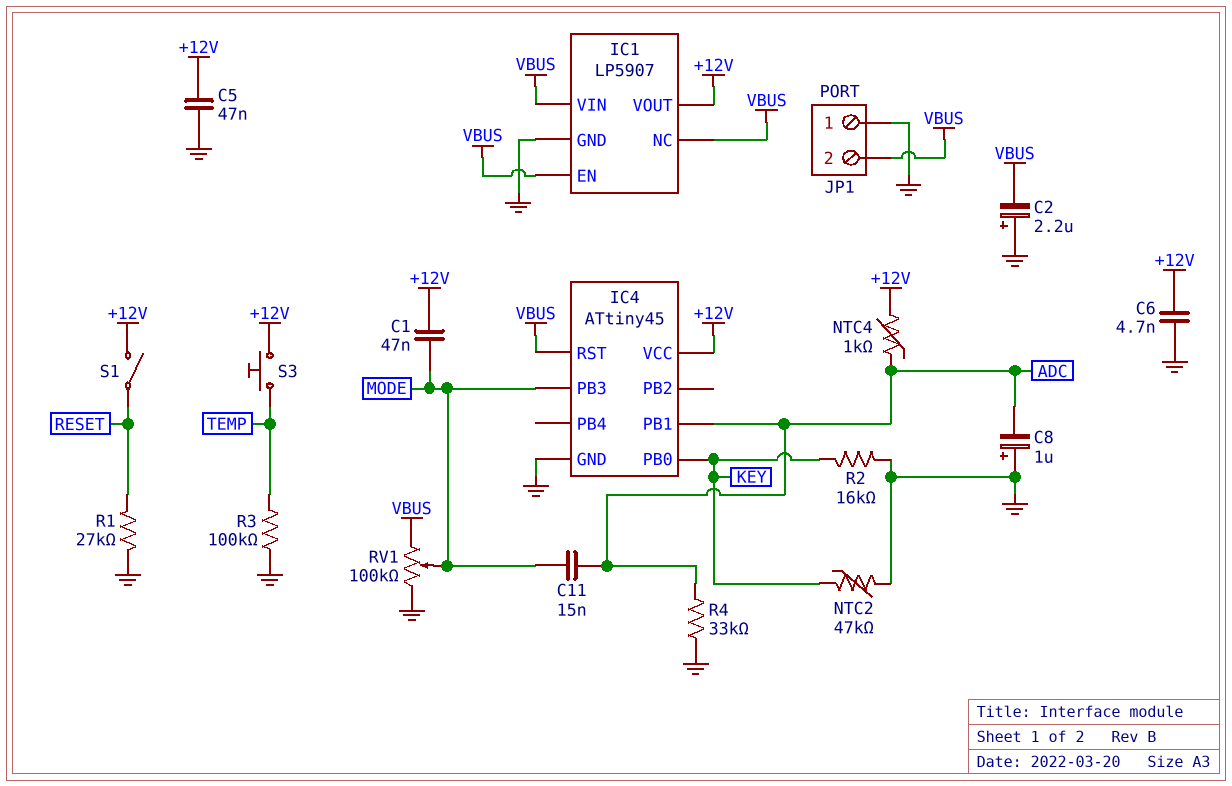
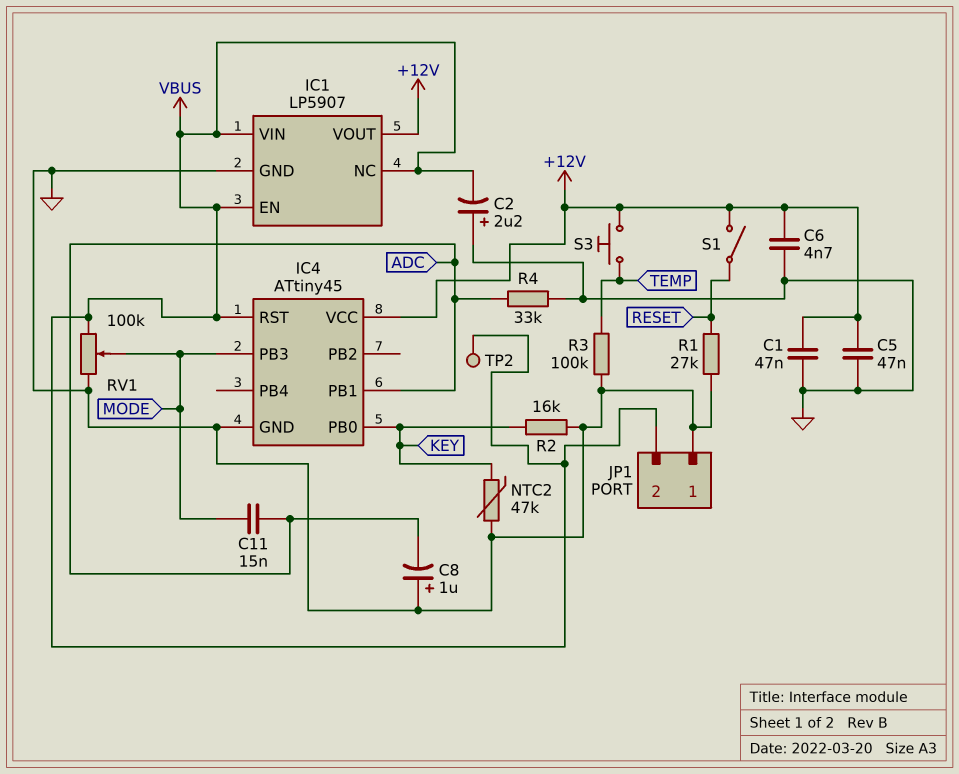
C1: 47nF (+12V, MODE) -> 47nF (+12V, GND)
NTC4: 1k (+12V, ADC) -> none
TP2: none -> test point (VBUS)

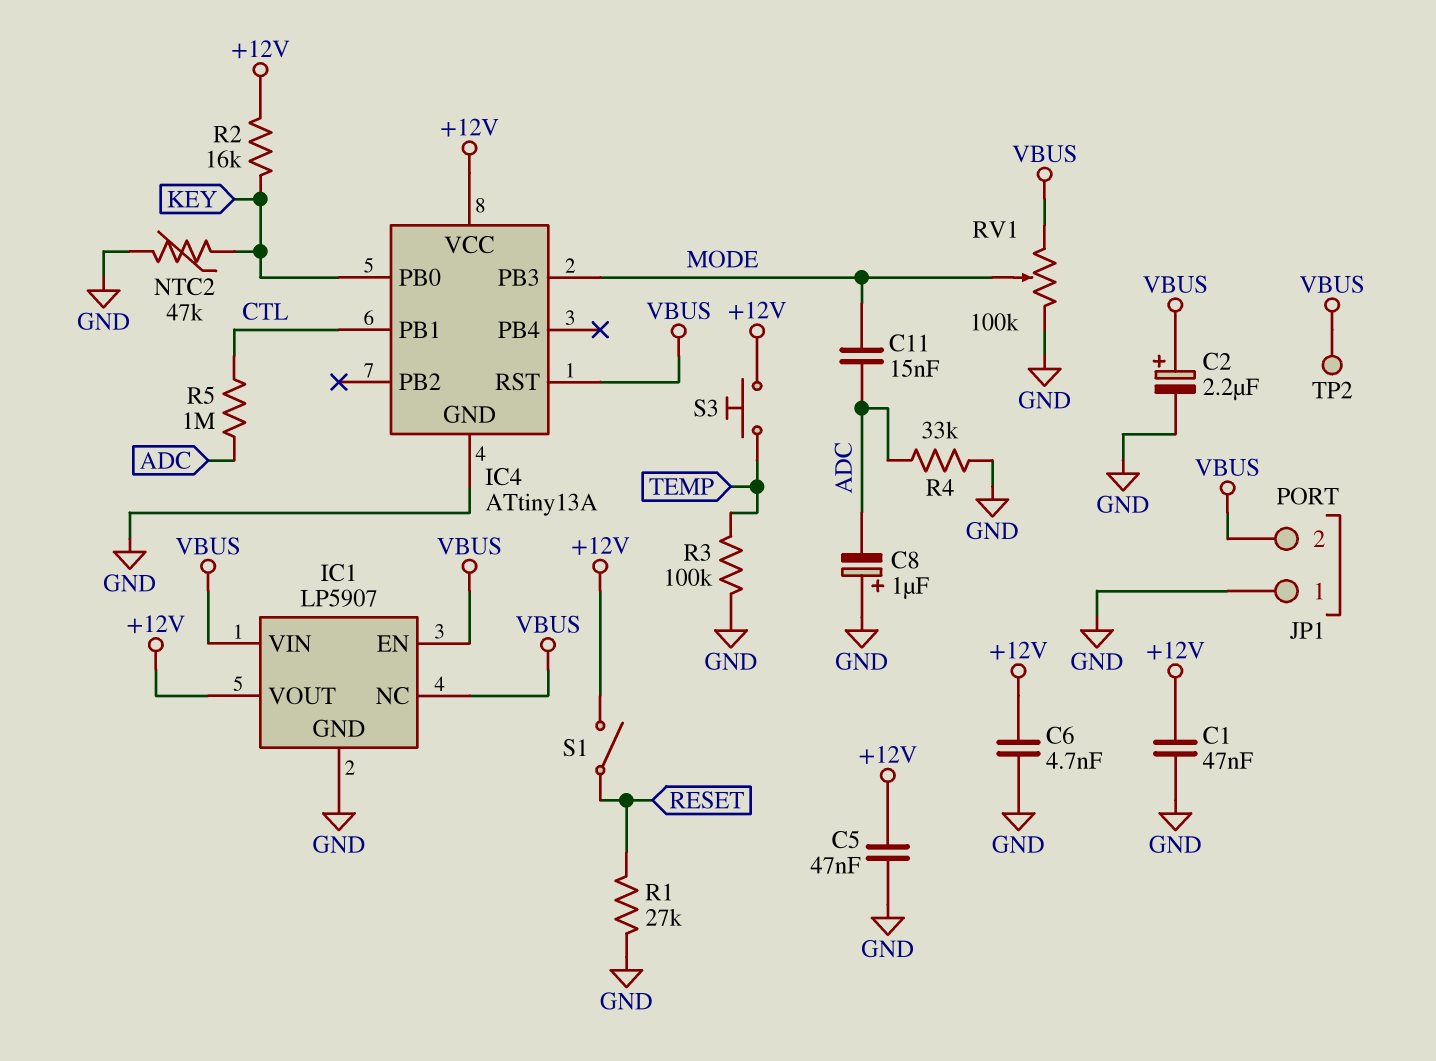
C2: 2.2uF (plus GND, minus VBUS) -> 2.2uF (plus VBUS, minus GND)
IC4: ATtiny45 -> ATtiny13A
IC4 pin PB1: ADC -> CTL
R2: 16k (GND, KEY) -> 16k (+12V, KEY)
R5: none -> 1M (ADC, CTL)

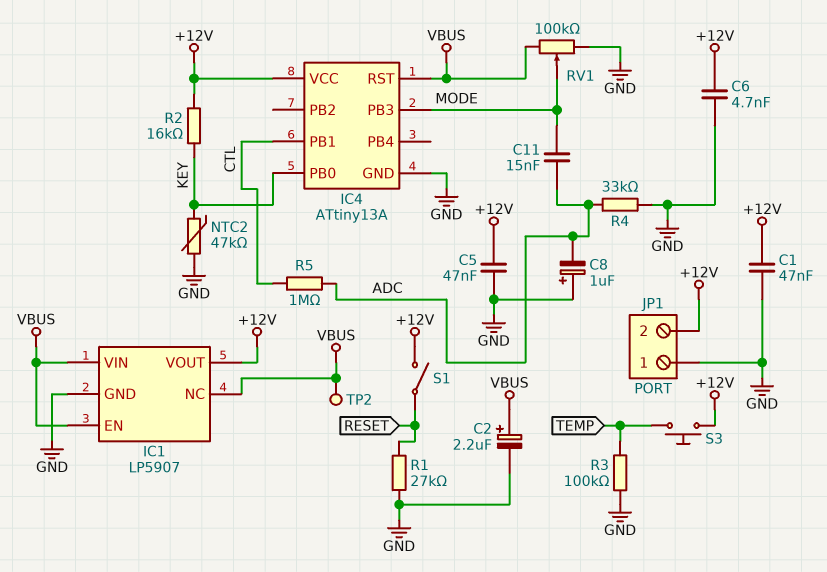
JP1 pin 2: VBUS -> +12V

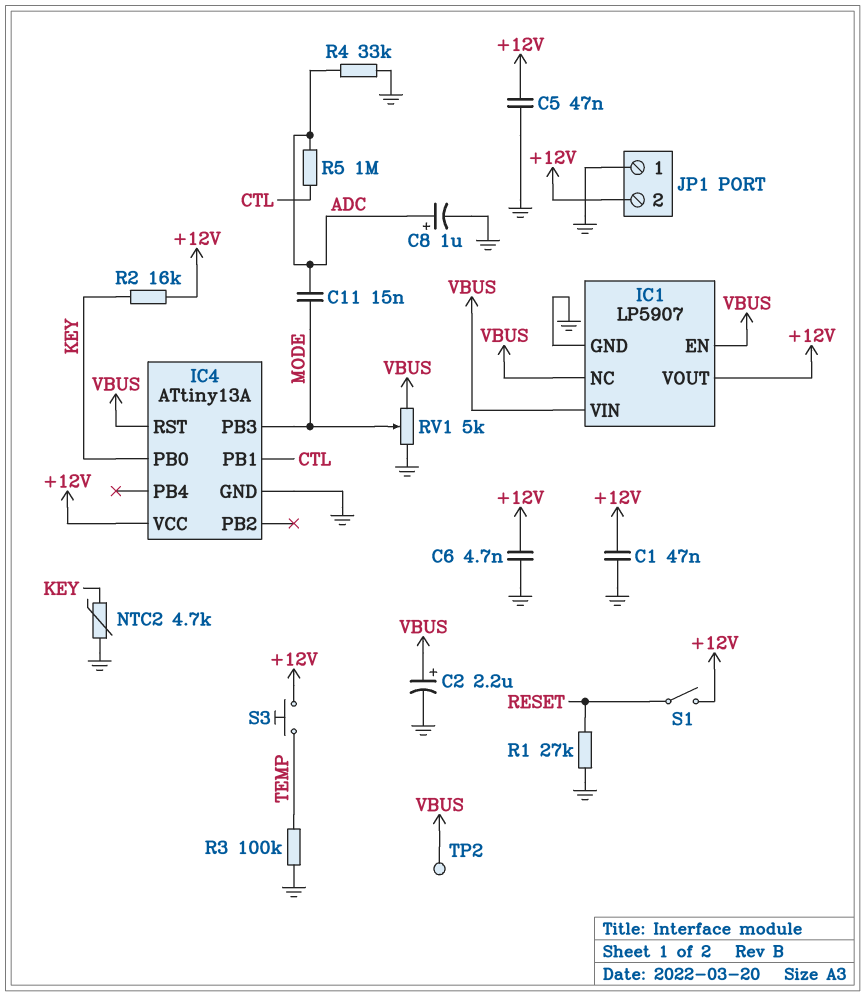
C8: 1uF (plus GND, minus ADC) -> 1uF (plus ADC, minus GND)
NTC2: 47k (GND, KEY) -> 4.7k (GND, KEY)
RV1: 100k (GND, VBUS, wiper MODE) -> 5k (GND, VBUS, wiper MODE)

